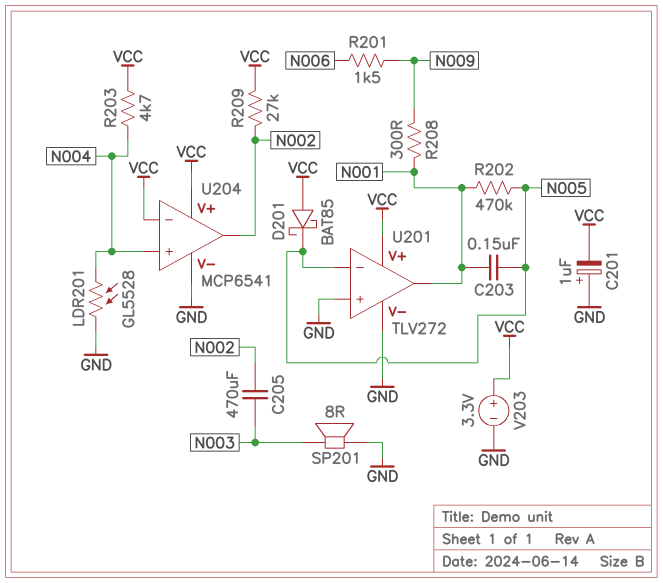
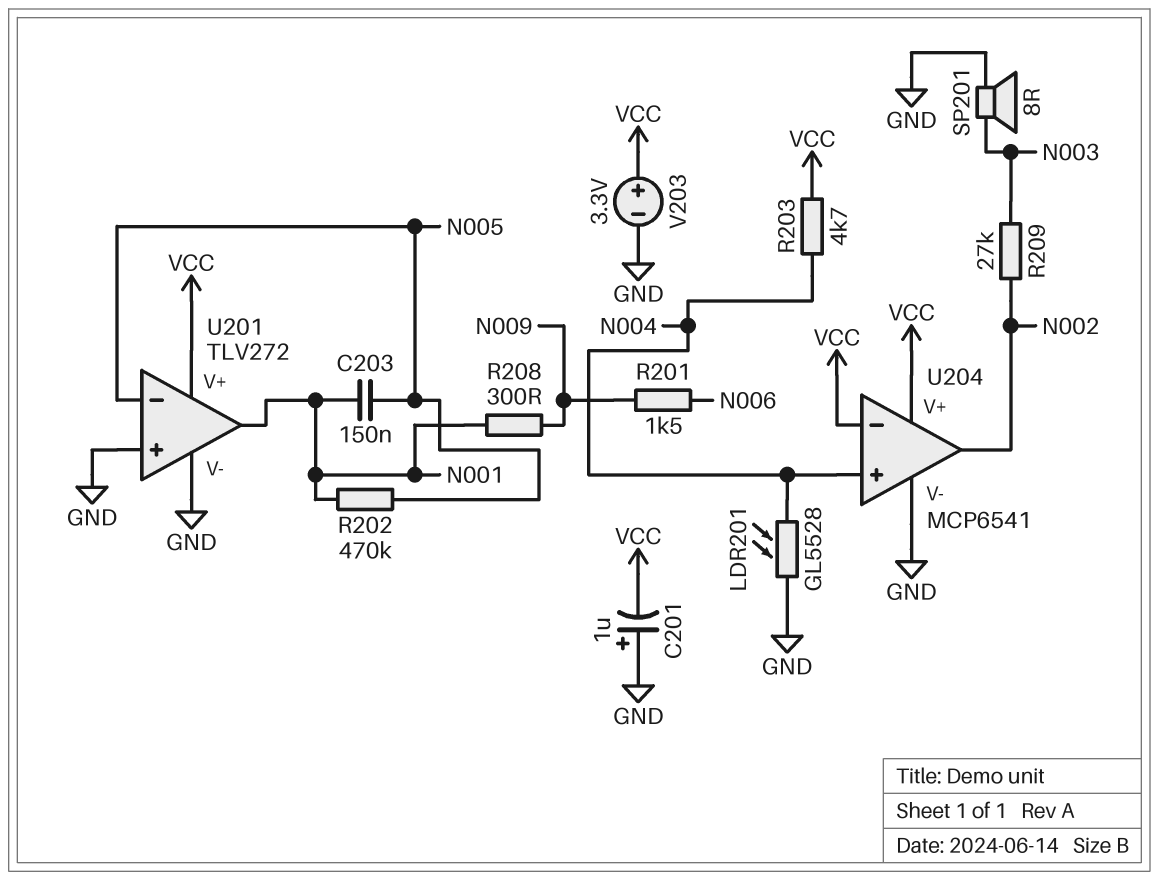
C205: 470uF (N002, N003) -> none
D201: schottky BAT85 (A VCC, K N005) -> none
R209: 27k (N002, VCC) -> 27k (N002, N003)

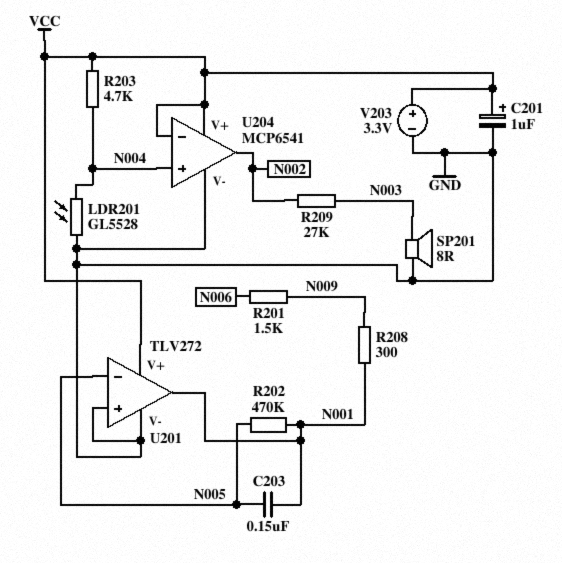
C201: 1uF (plus GND, minus VCC) -> 1uF (plus VCC, minus GND)

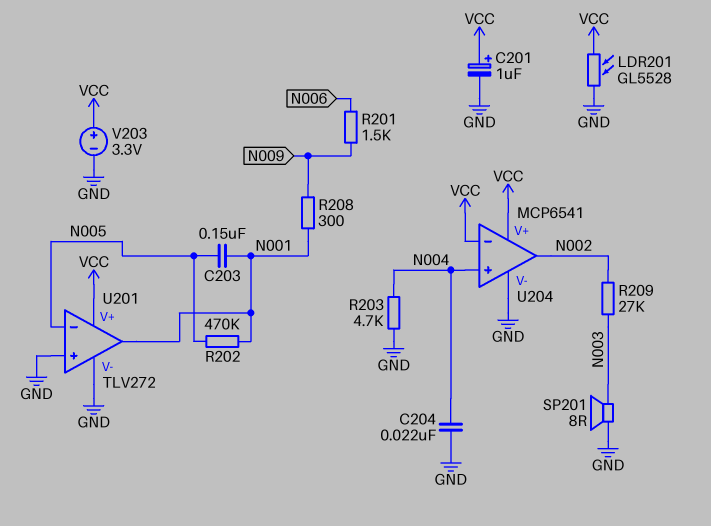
C204: none -> 22nF (GND, N004)
LDR201: GL5528 (GND, N004) -> GL5528 (GND, VCC)
R203: 4.7k (N004, VCC) -> 4.7k (GND, N004)

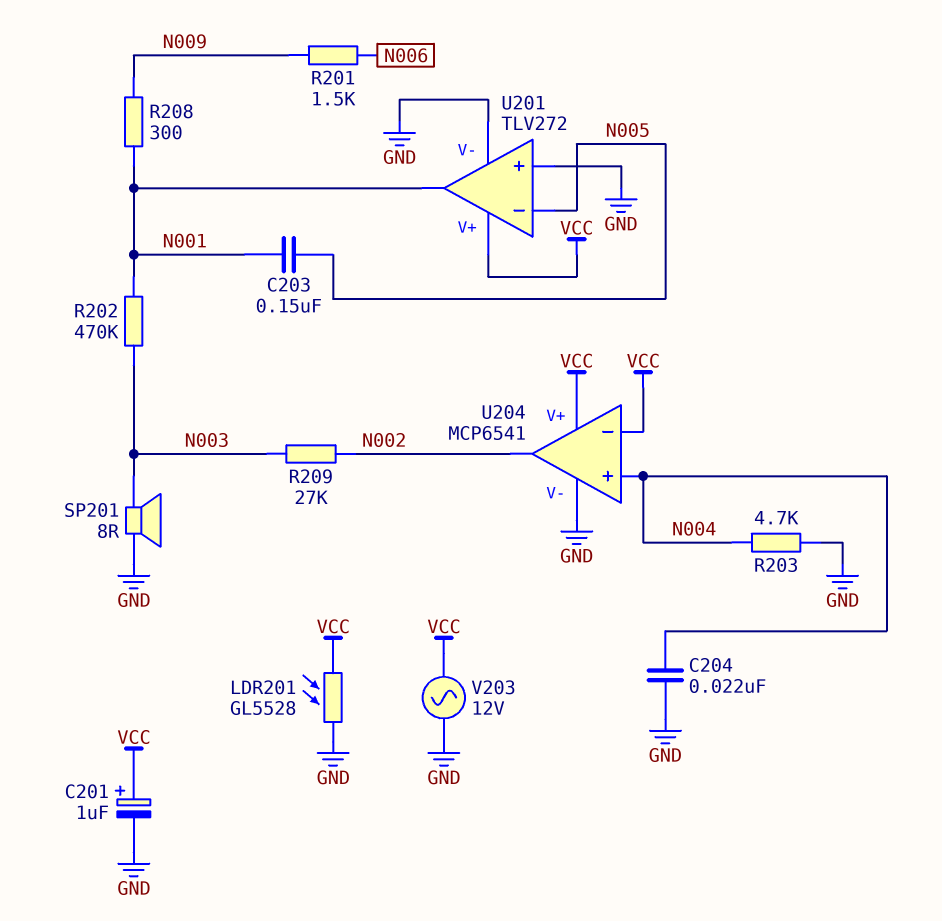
R202: 470k (N001, N005) -> 470k (N001, N003)
V203: 3.3V (plus VCC, minus GND) -> AC 12V (GND, VCC)

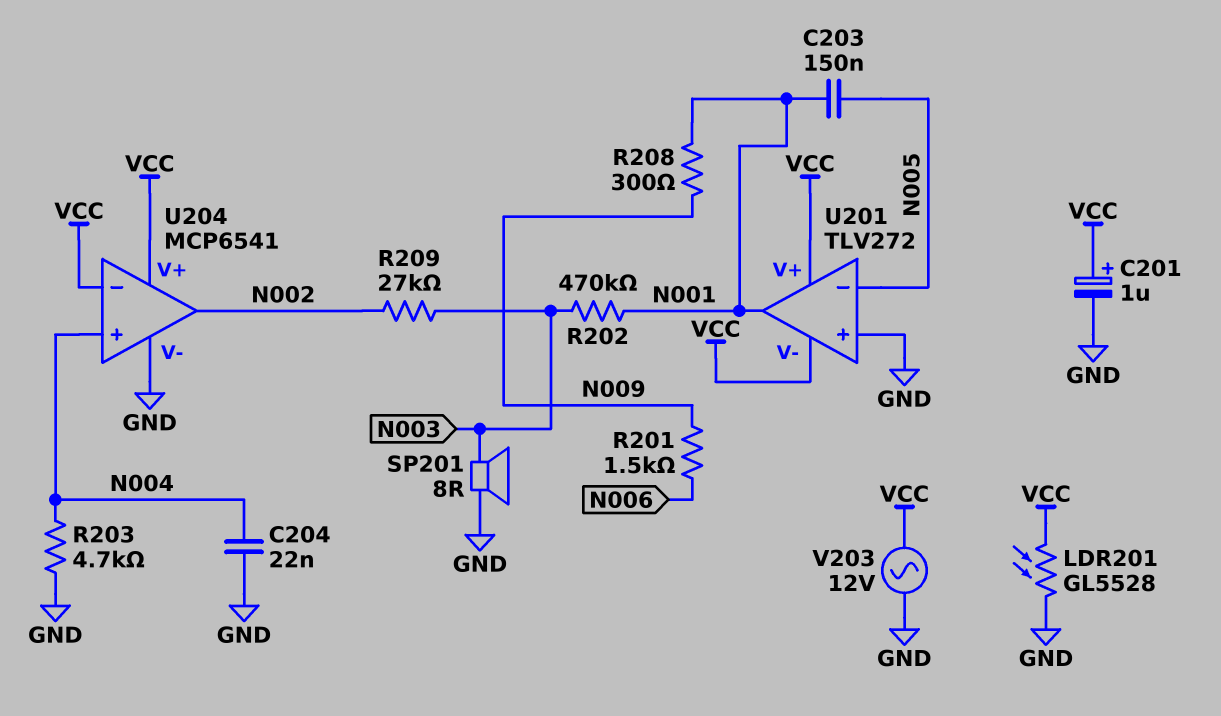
U201 pin V-: GND -> VCC

